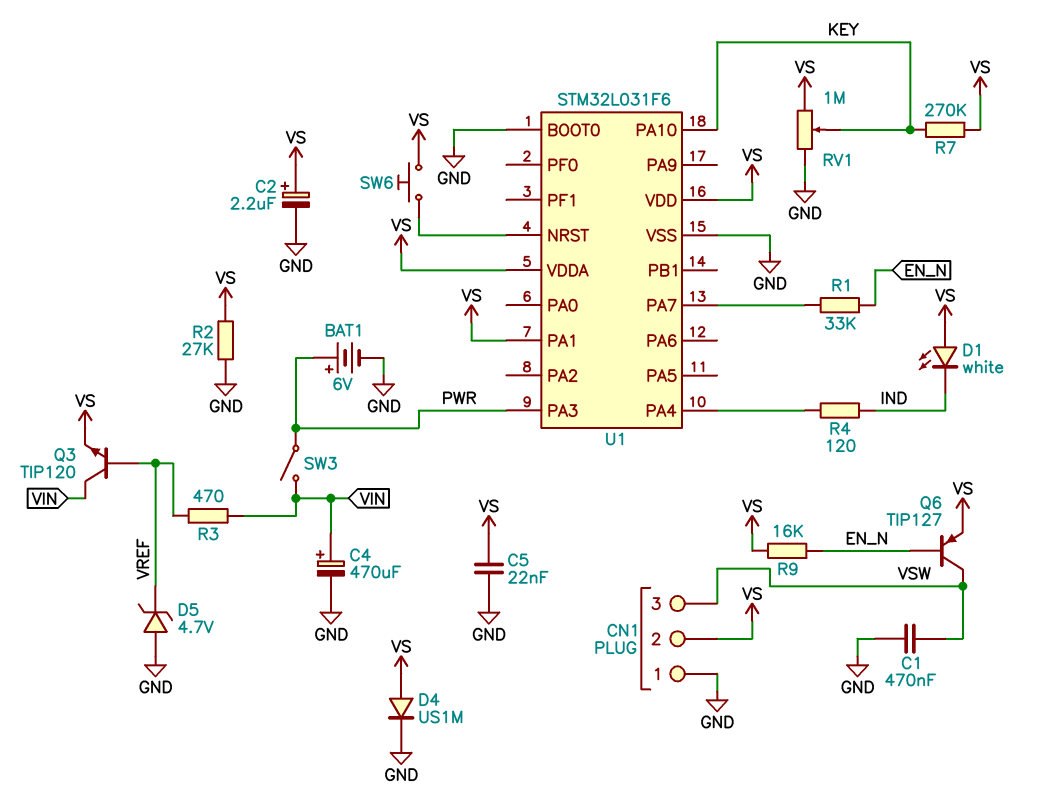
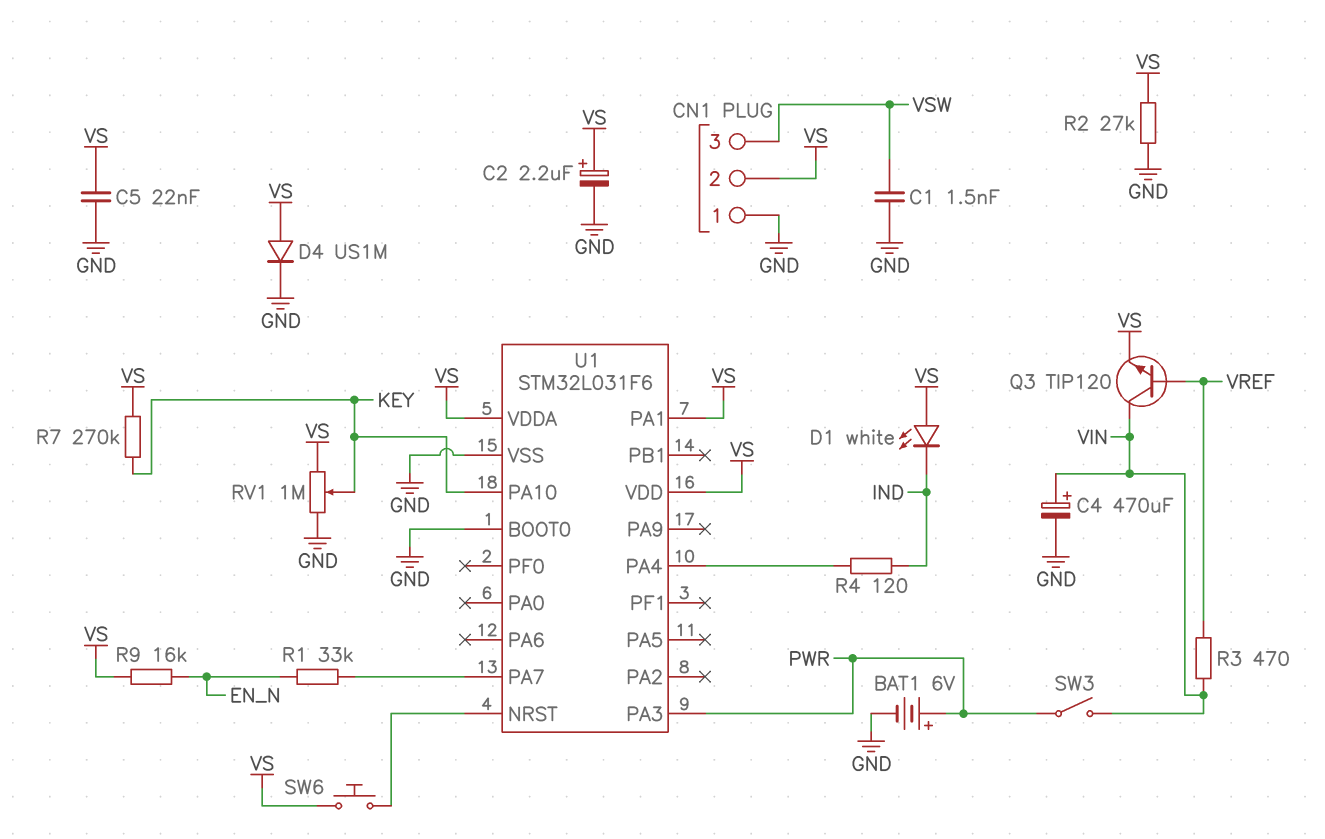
C1: 470nF (GND, VSW) -> 1.5nF (GND, VSW)
D5: zener 4.7V (A GND, K VREF) -> none
Q6: PNP TIP127 (B EN_N, C VSW, E VS) -> none

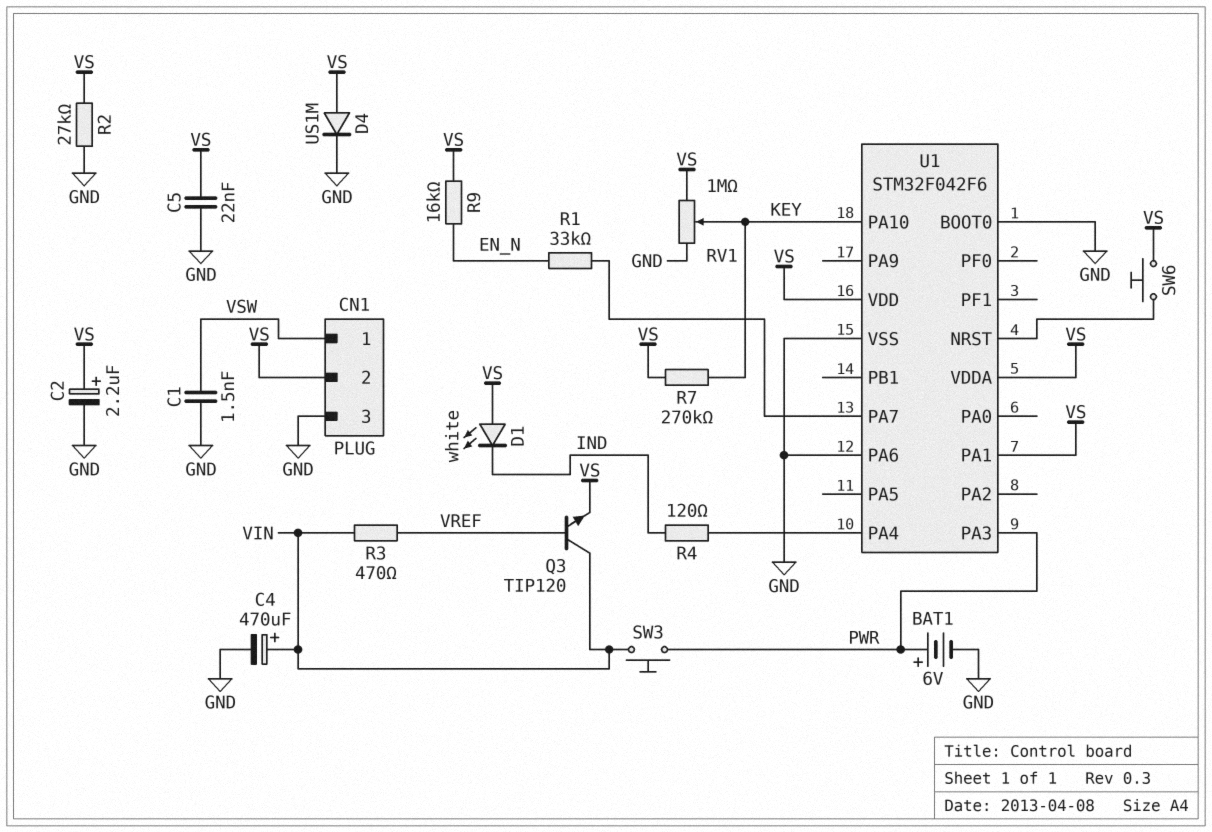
CN1 pin 1: GND -> VSW
CN1 pin 3: VSW -> GND
SW3: switch (PWR, VIN) -> button (PWR, VIN)
U1: STM32L031F6 -> STM32F042F6
U1 pin PA6: none -> GND

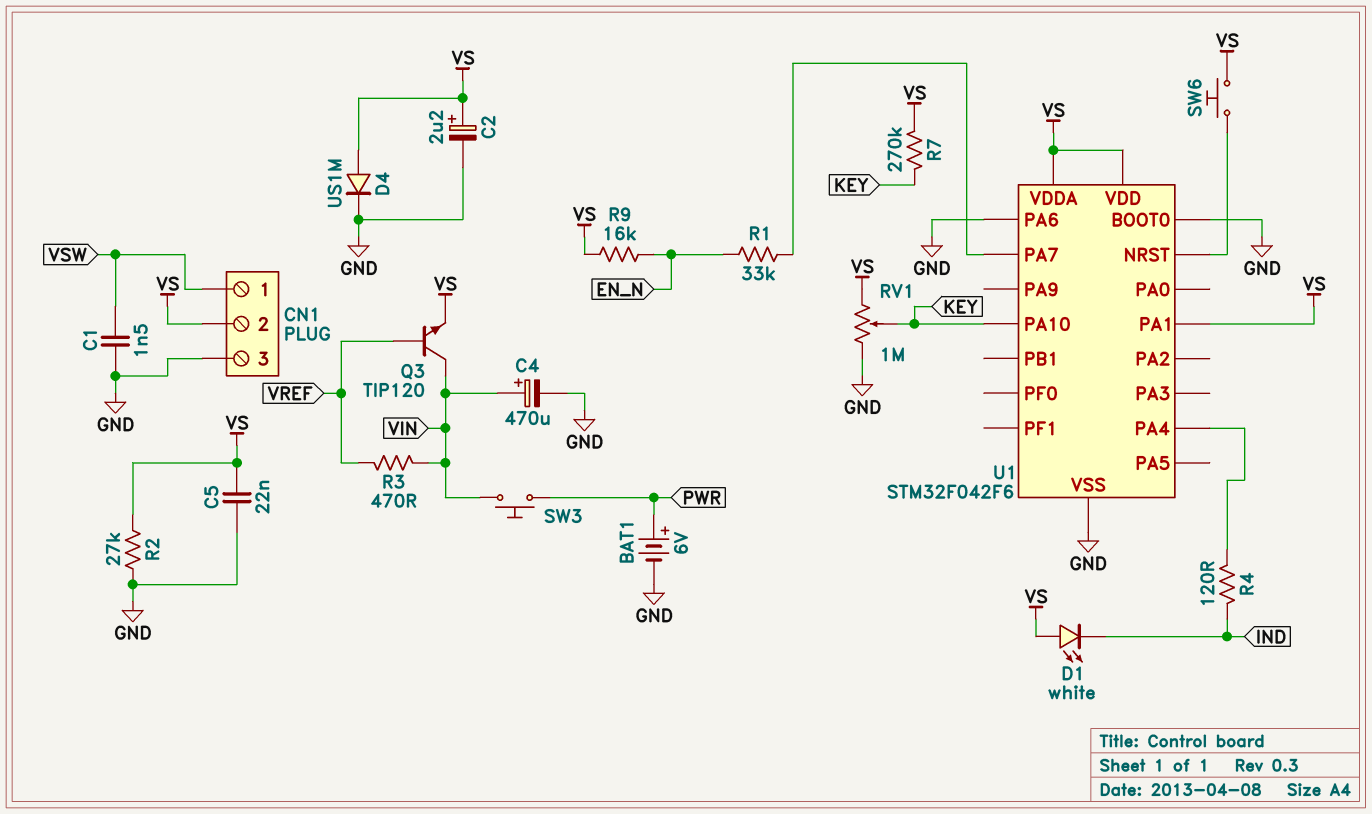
U1 pin PA3: PWR -> none

